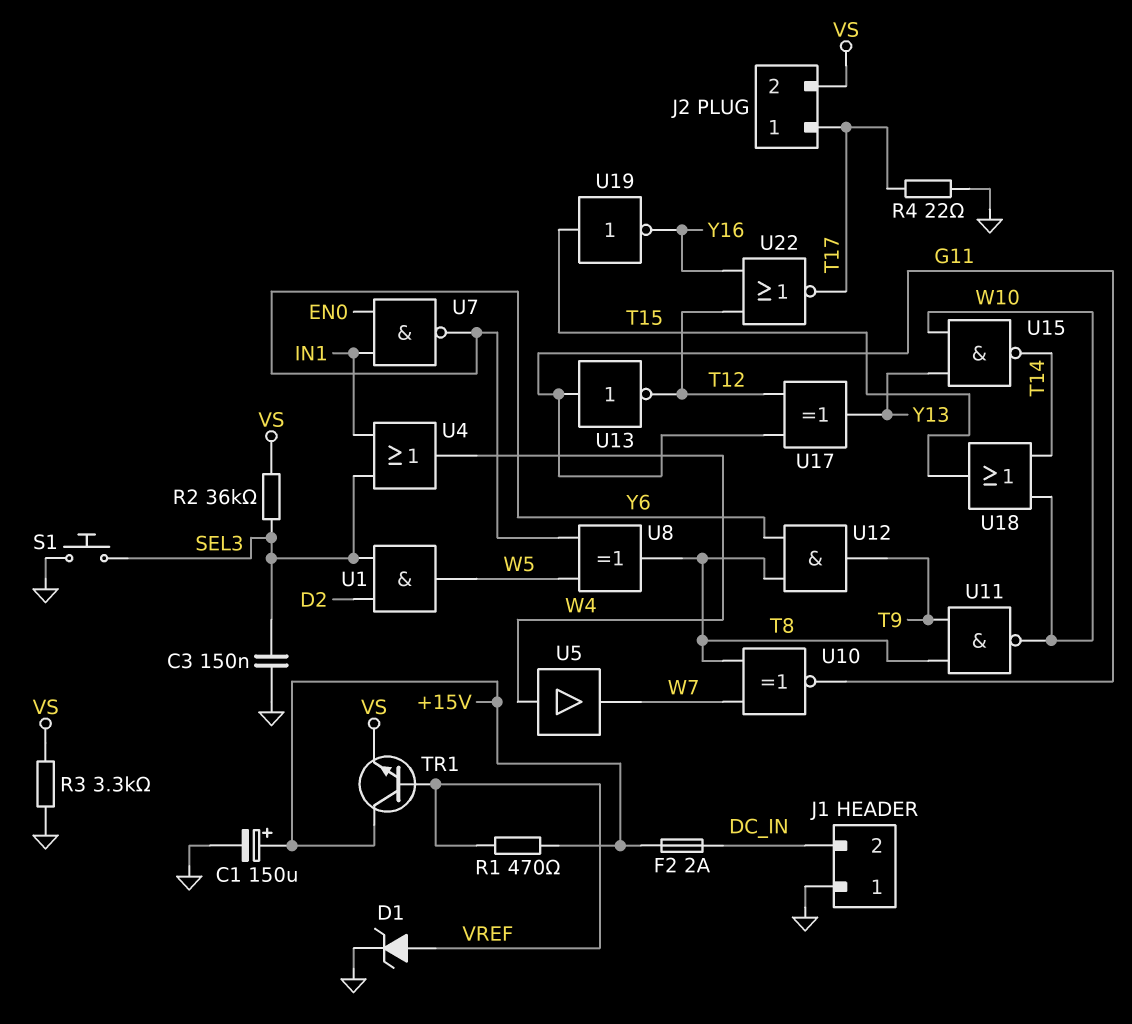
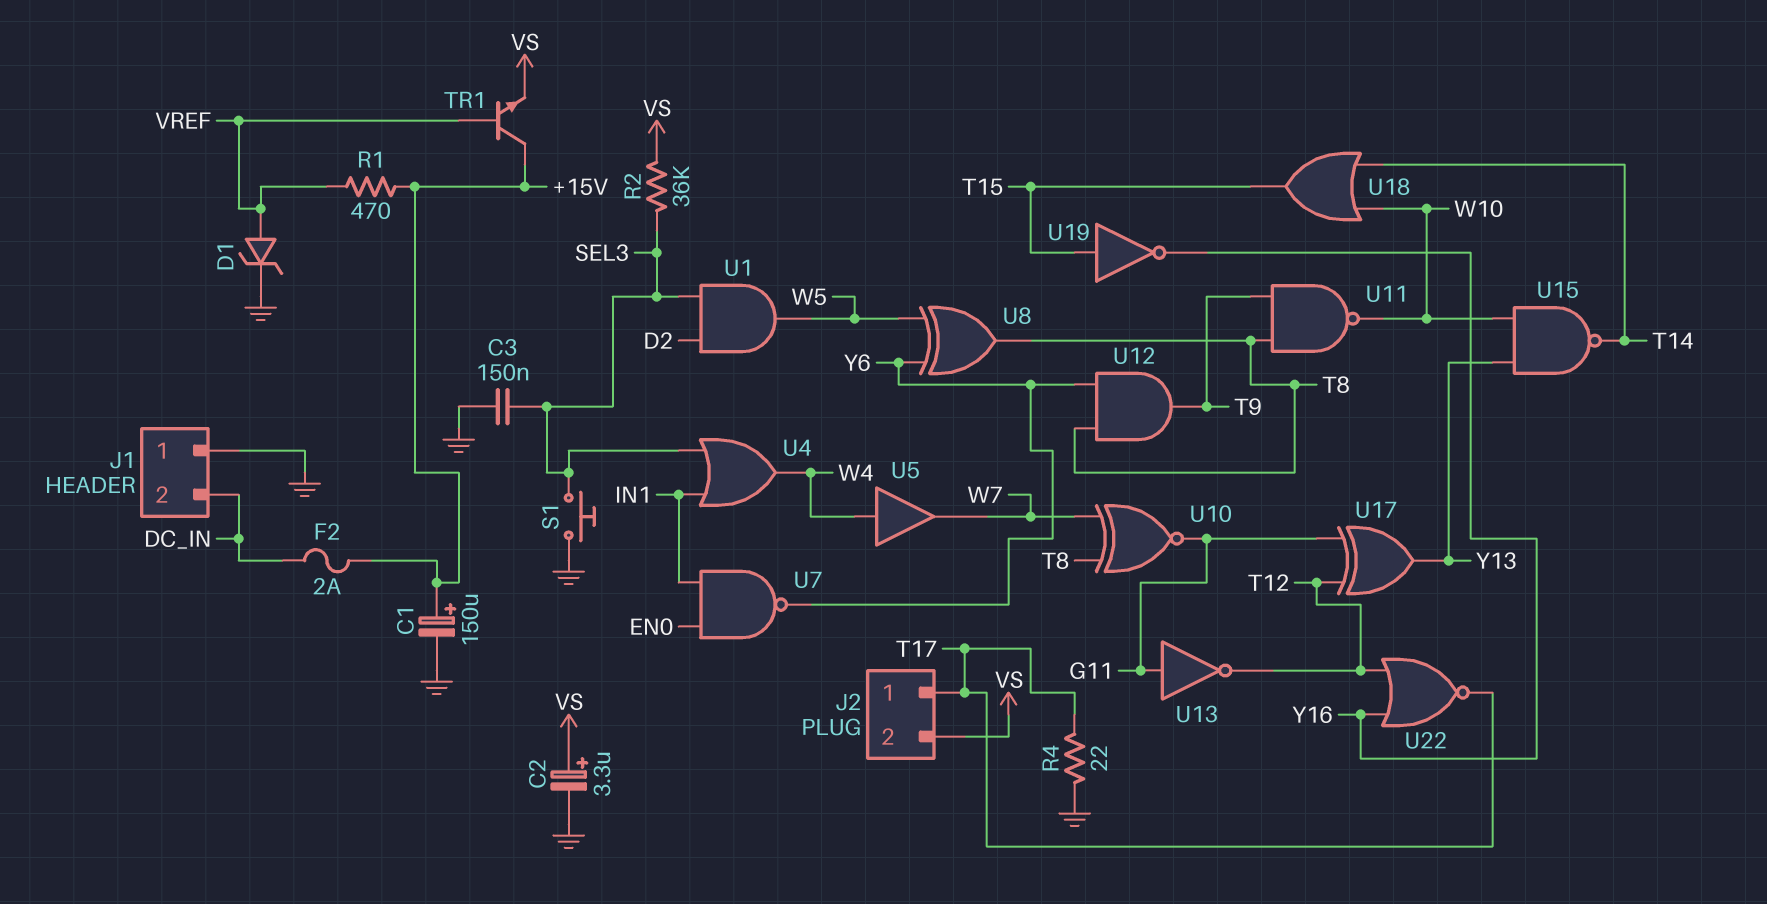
C2: none -> 3.3uF (plus VS, minus GND)
R3: 3.3k (GND, VS) -> none

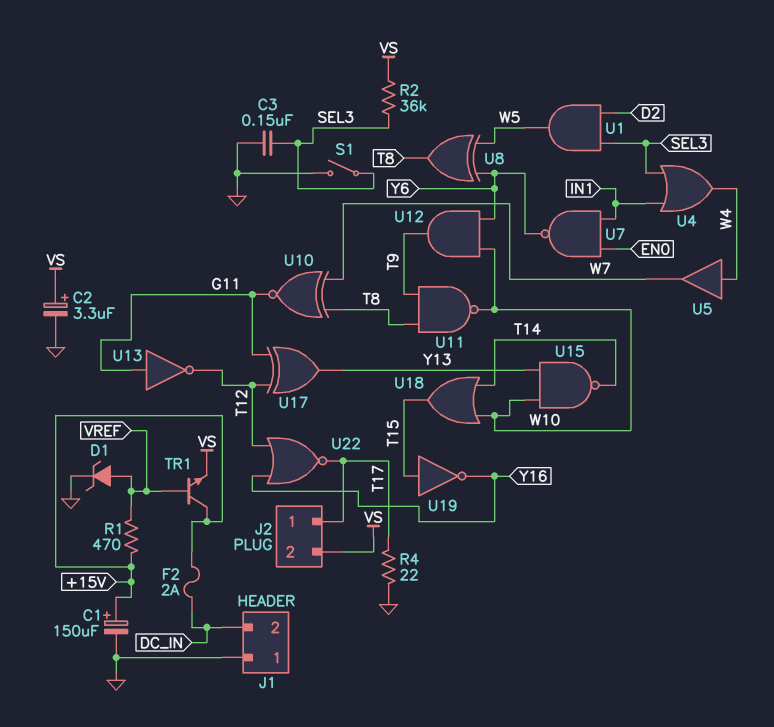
S1: button (GND, SEL3) -> switch (GND, SEL3)
U12: AND (in T8, in Y6, out T9) -> AND (in W10, in Y6, out T9)

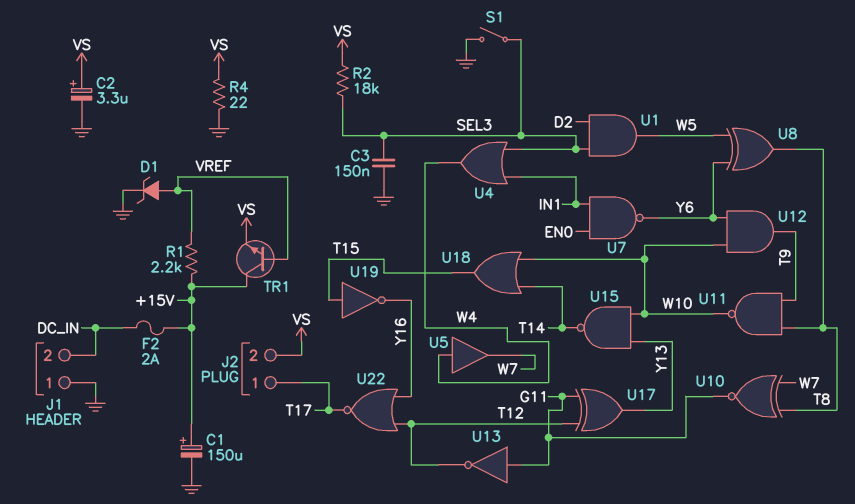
R1: 470 (+15V, VREF) -> 2.2k (+15V, VREF)
R2: 36k (SEL3, VS) -> 18k (SEL3, VS)
R4: 22 (GND, T17) -> 22 (GND, VS)

